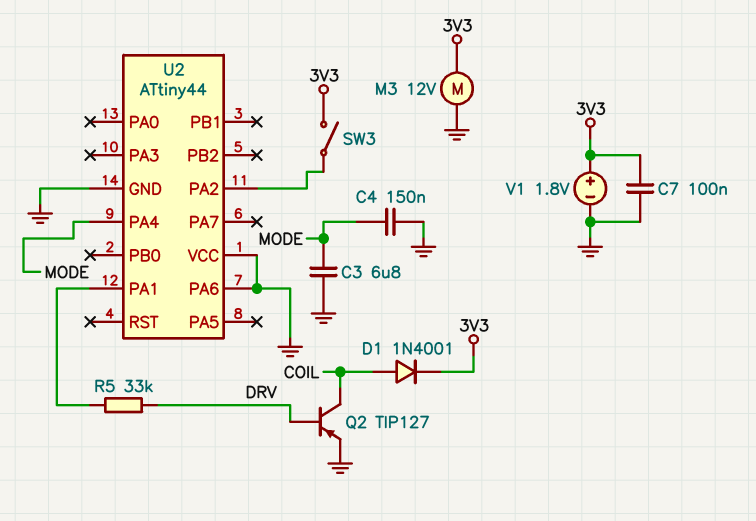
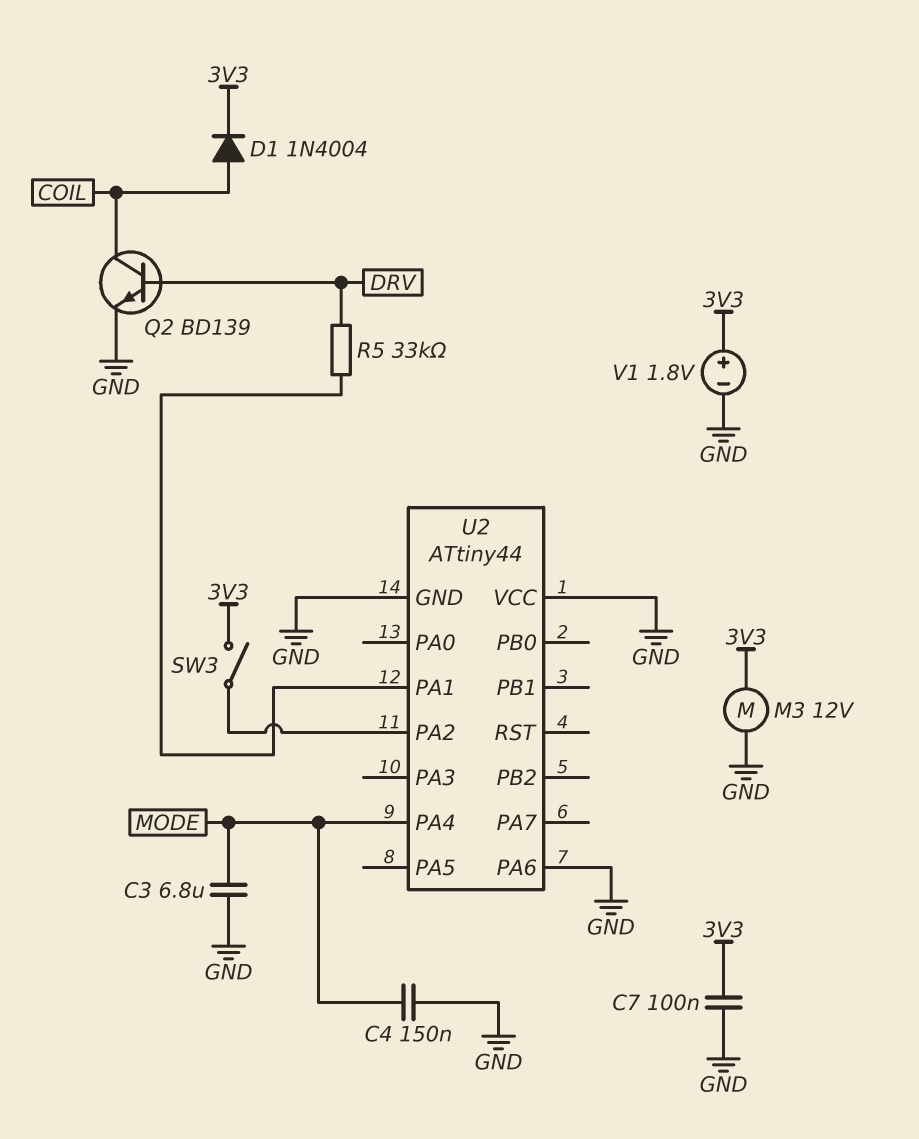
D1: diode 1N4001 (A COIL, K 3V3) -> diode 1N4004 (A COIL, K 3V3)
Q2: PNP TIP127 (B DRV, C COIL, E GND) -> NPN BD139 (B DRV, C COIL, E GND)

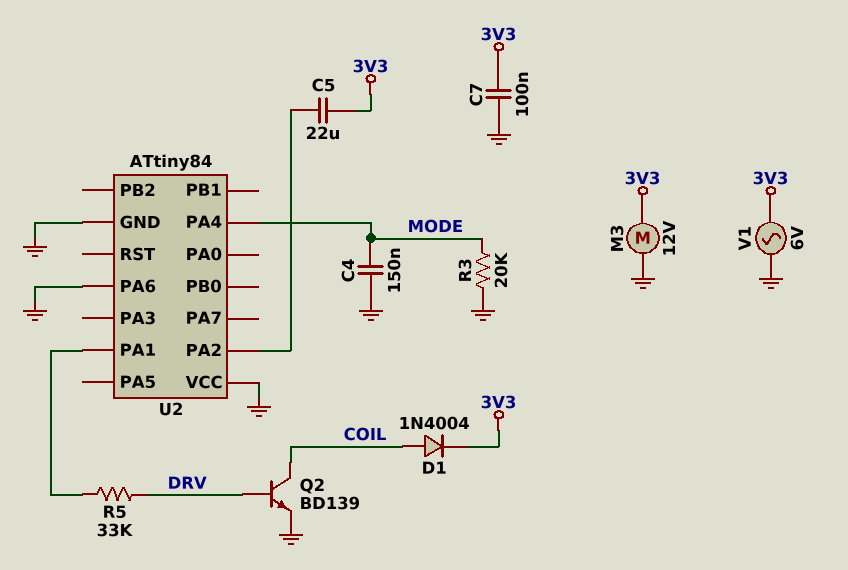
C3: 6.8uF (GND, MODE) -> none
C5: none -> 22uF (3V3, U2/PA2)
R3: none -> 20k (GND, MODE)
SW3: switch (3V3, U2/PA2) -> none
U2: ATtiny44 -> ATtiny84
V1: 1.8V (plus 3V3, minus GND) -> AC 6V (3V3, GND)

